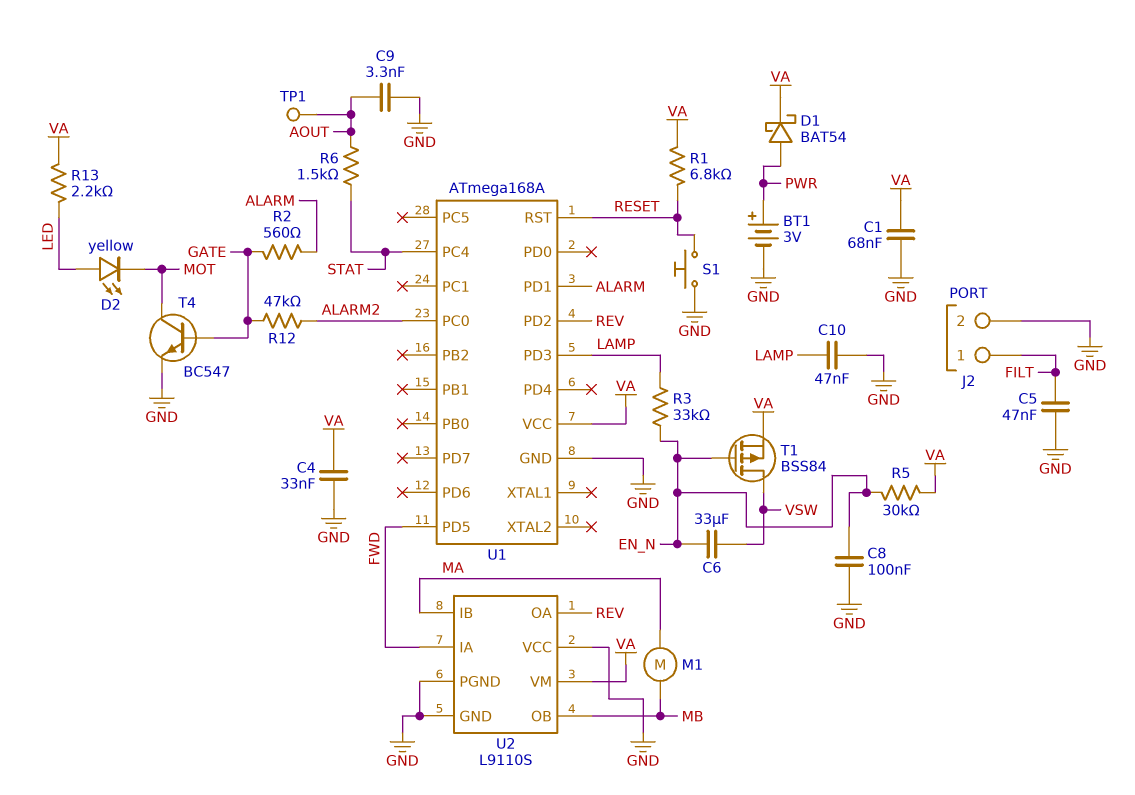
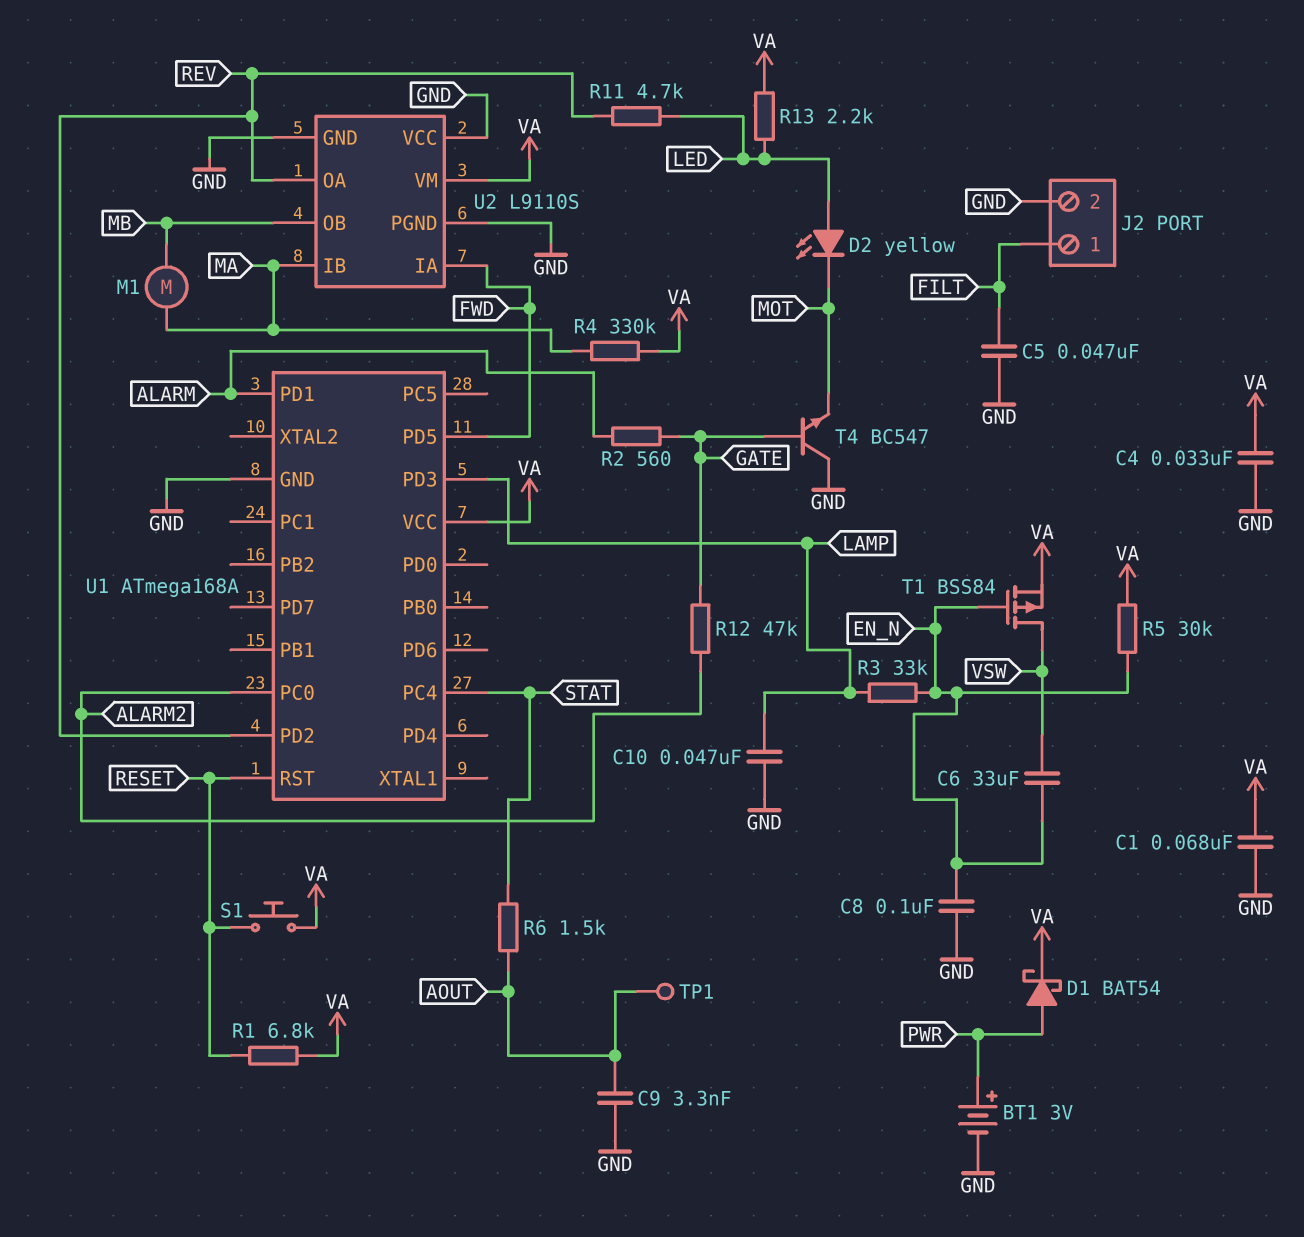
R4: none -> 330k (MA, VA)
R11: none -> 4.7k (LED, REV)
S1: button (GND, RESET) -> button (RESET, VA)
T4: NPN BC547 (B GATE, C MOT, E GND) -> NPN BC547 (B GATE, C GND, E MOT)

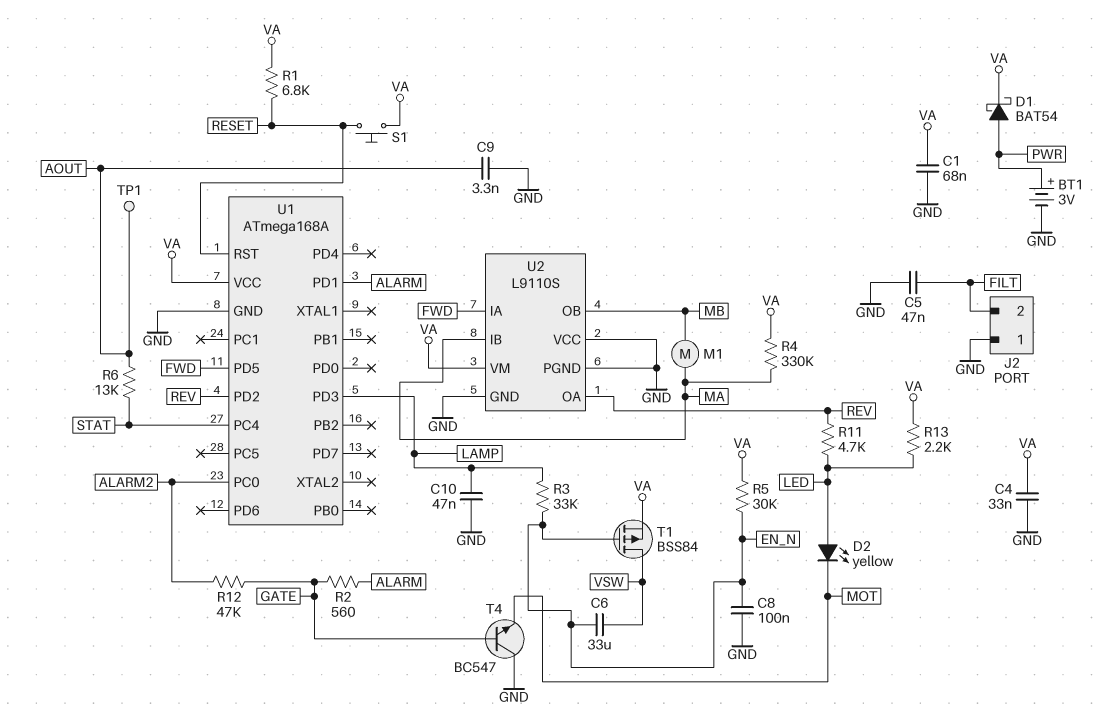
J2 pin 1: FILT -> GND
J2 pin 2: GND -> FILT
R6: 1.5k (AOUT, STAT) -> 13k (AOUT, STAT)

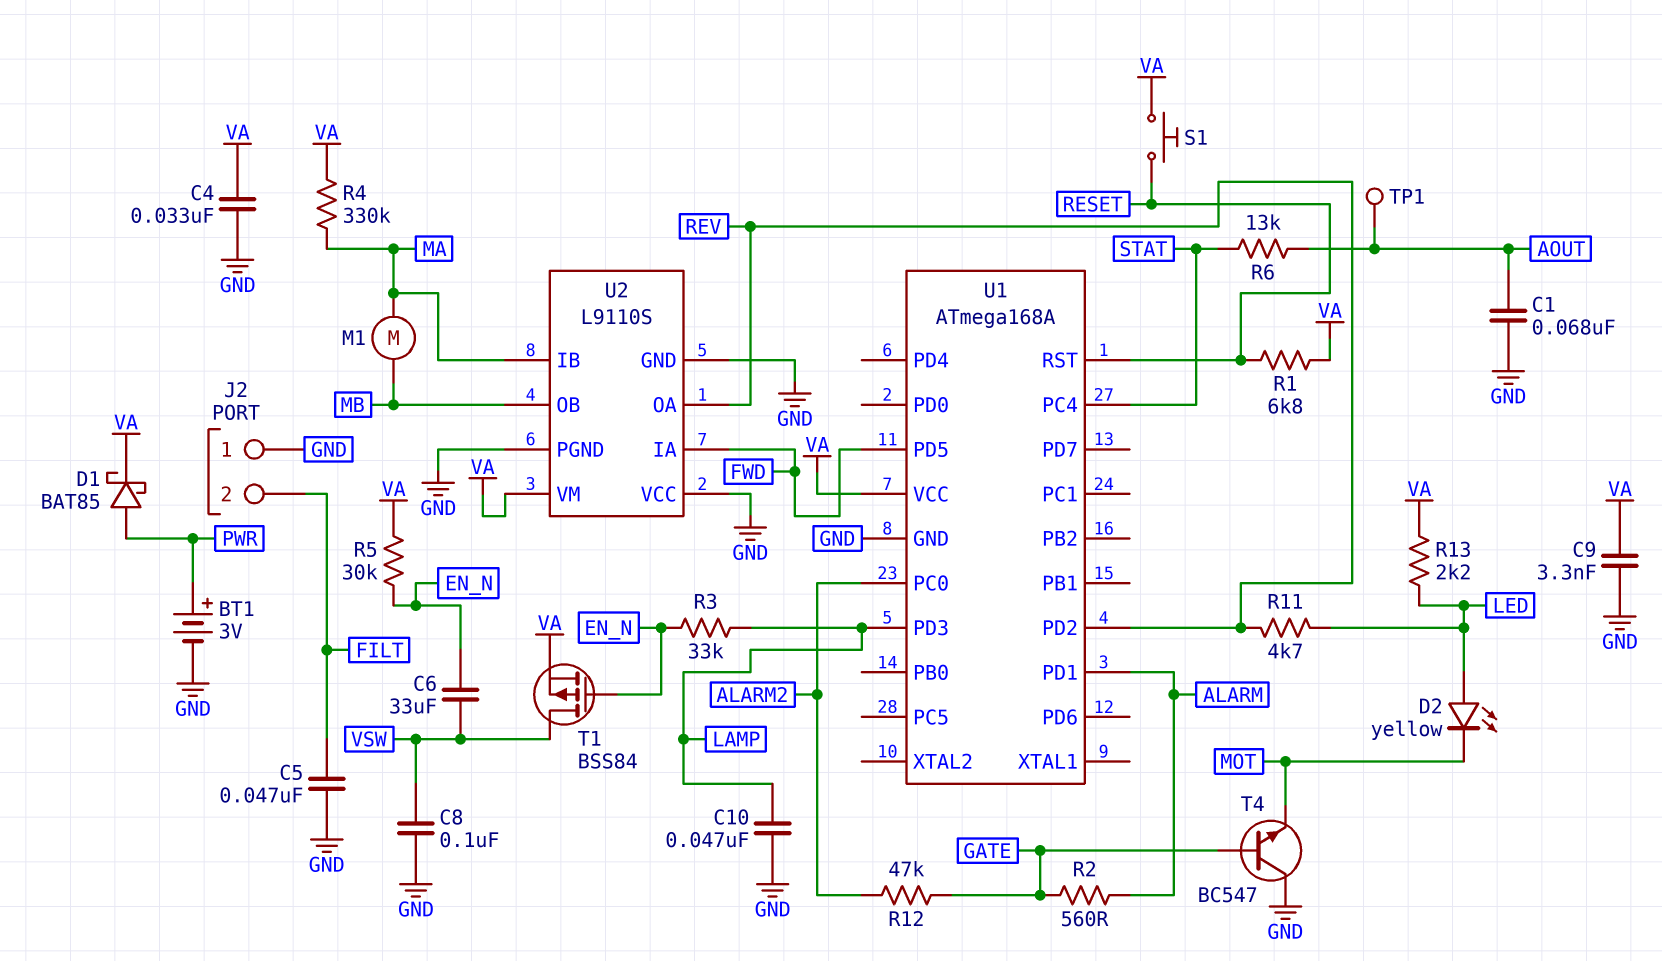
C1: 68nF (GND, VA) -> 68nF (AOUT, GND)
C8: 100nF (EN_N, GND) -> 100nF (GND, VSW)
C9: 3.3nF (AOUT, GND) -> 3.3nF (GND, VA)
D1: schottky BAT54 (A PWR, K VA) -> schottky BAT85 (A PWR, K VA)

